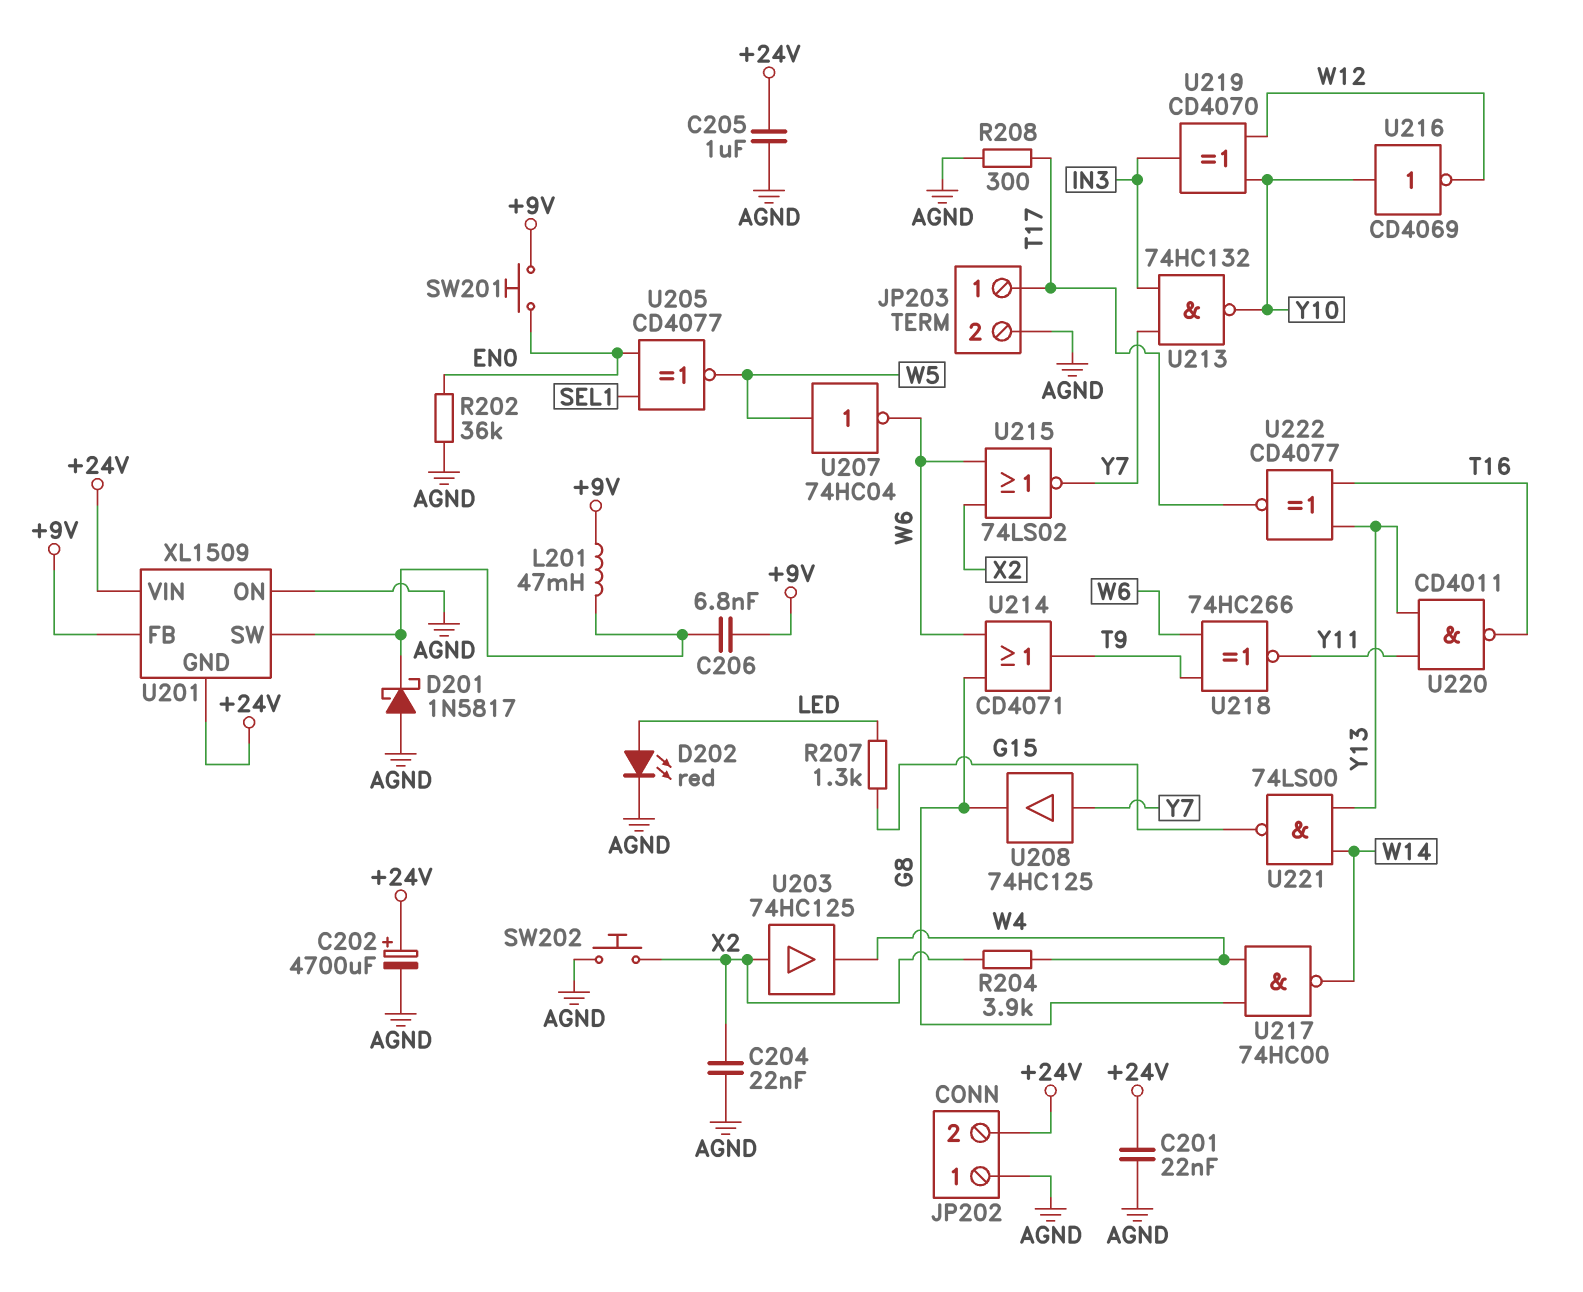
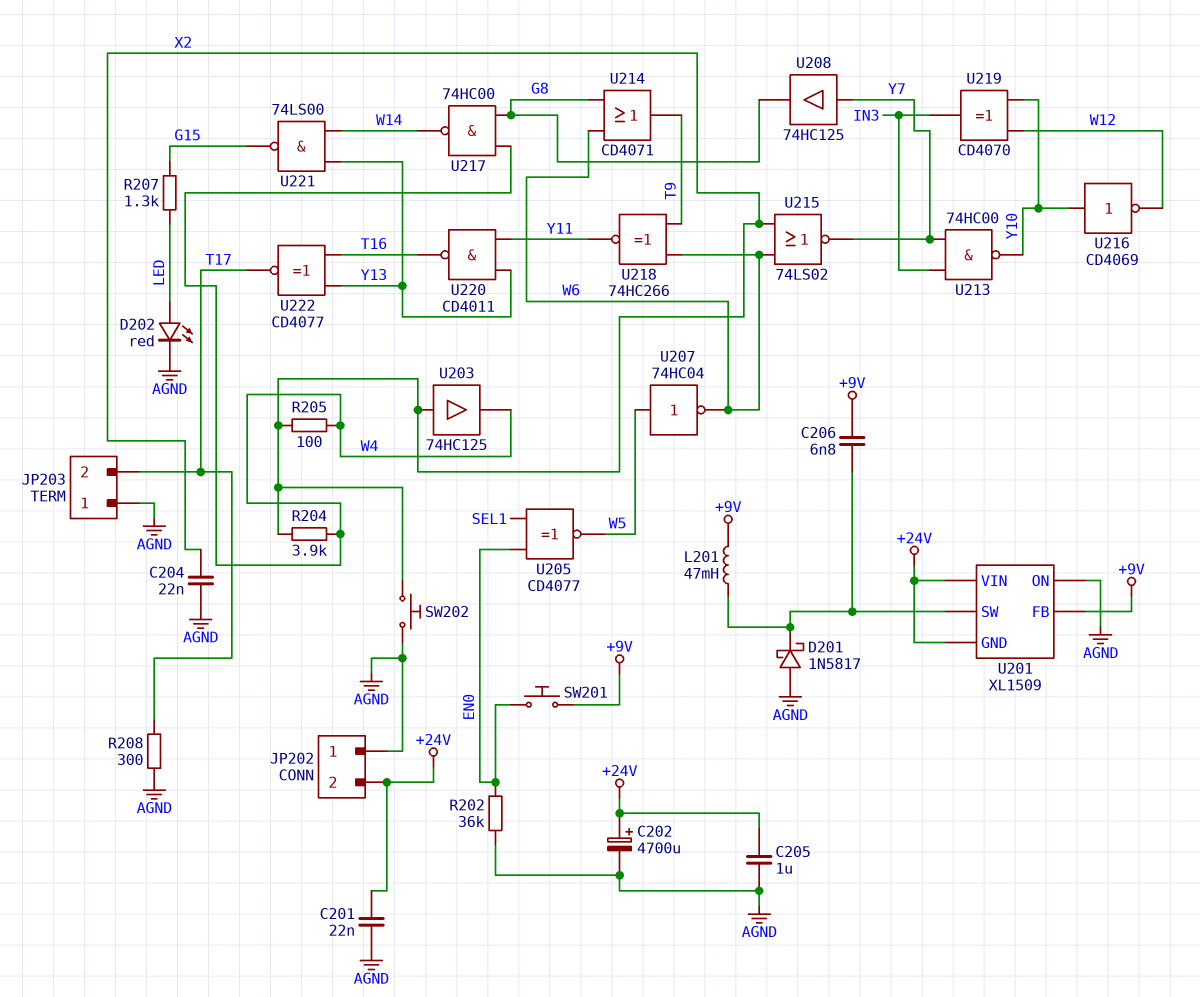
JP203 pin 1: T17 -> AGND
JP203 pin 2: AGND -> T17
R205: none -> 100 (W4, X2)
U213: NAND 74HC132 (in IN3, in Y7, out Y10) -> NAND 74HC00 (in IN3, in Y7, out Y10)

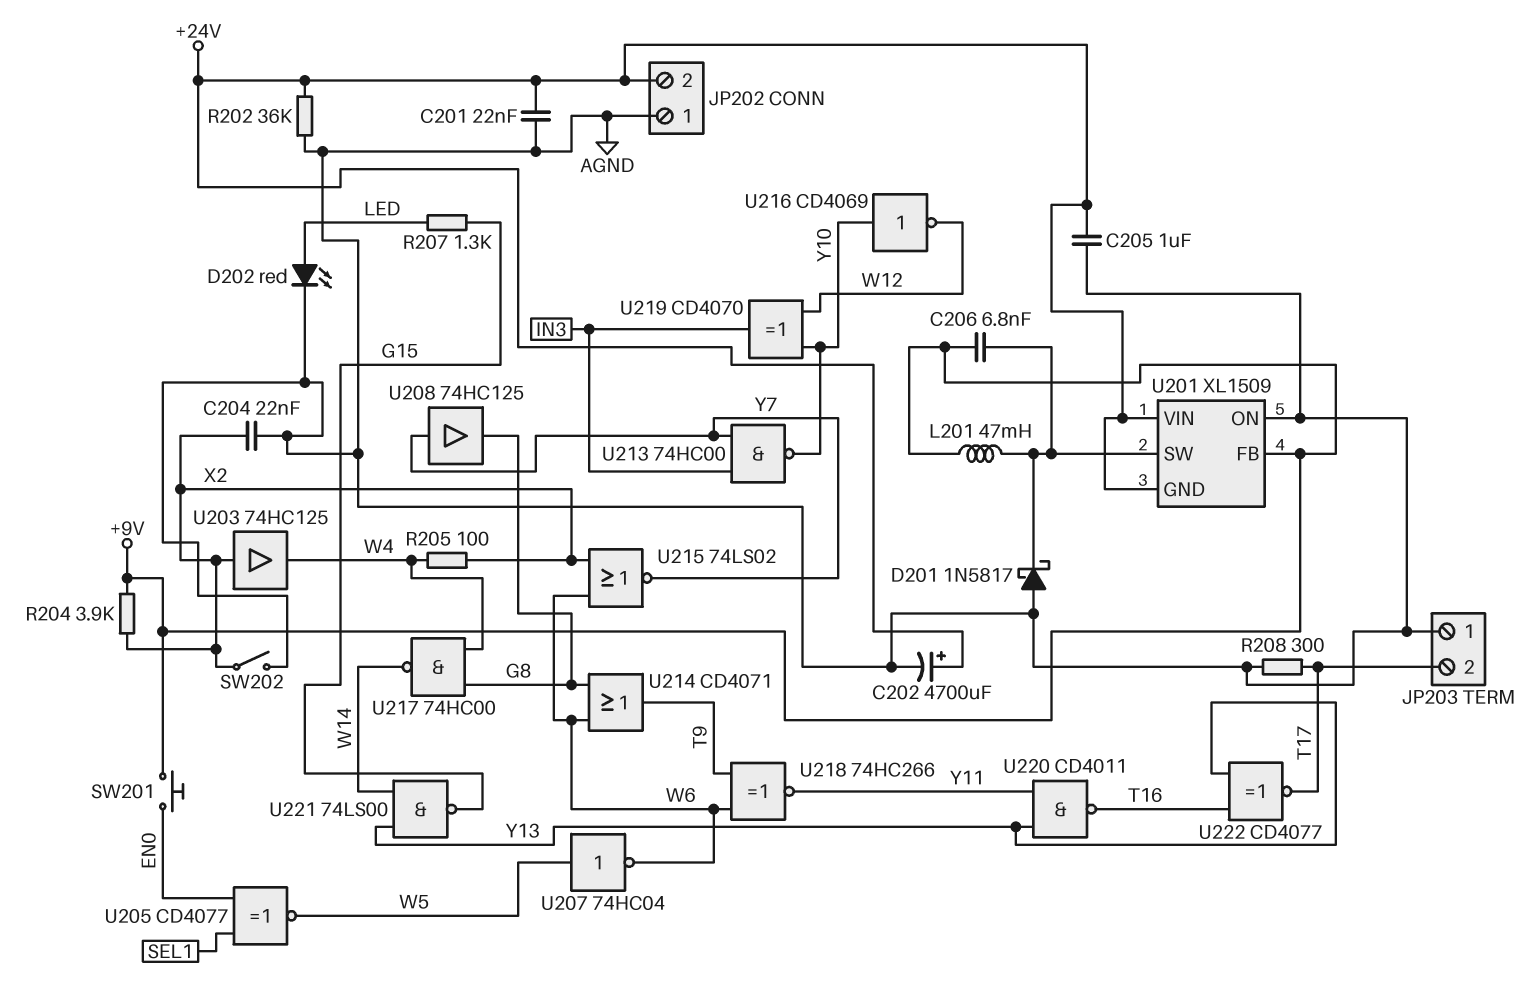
R202: 36k (AGND, EN0) -> 36k (+24V, AGND)
R204: 3.9k (W4, X2) -> 3.9k (+9V, X2)
SW202: button (AGND, X2) -> switch (AGND, X2)

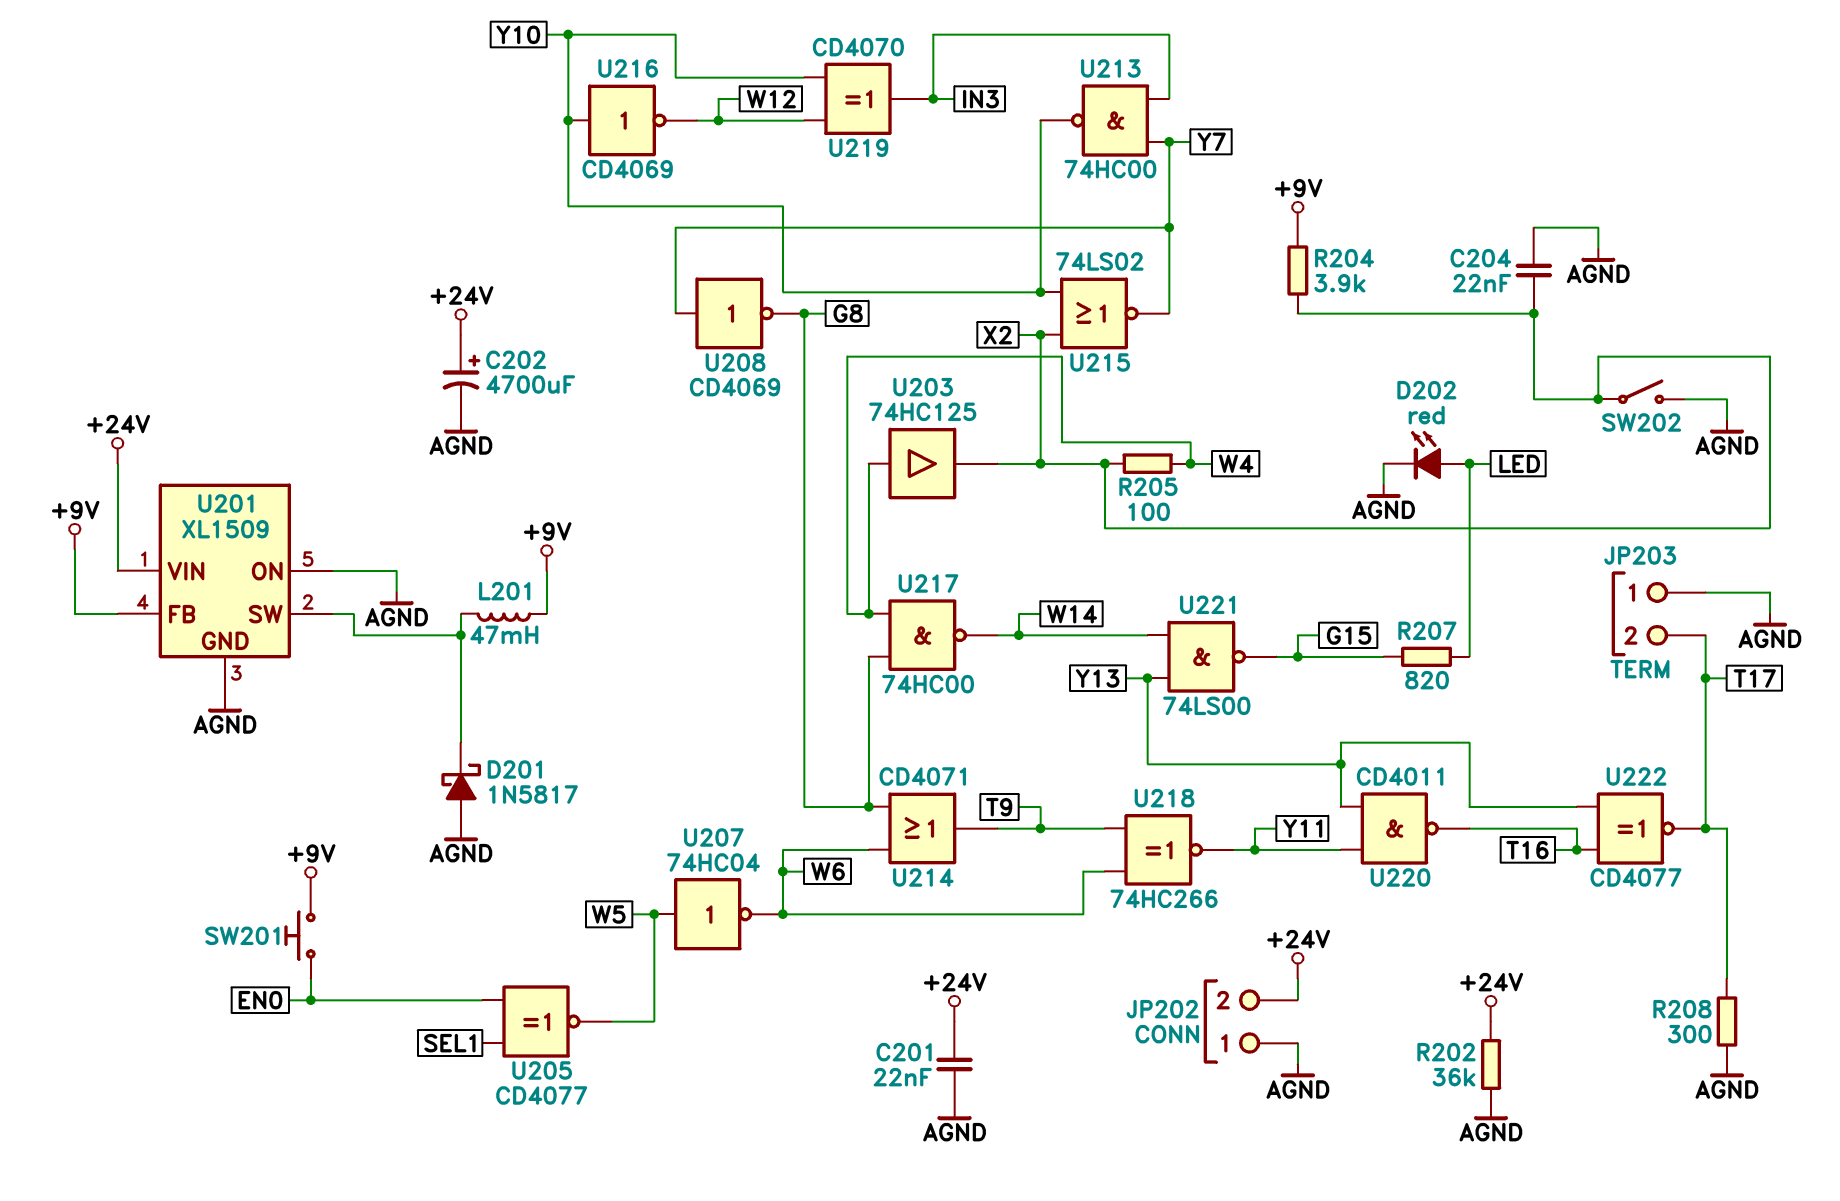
C205: 1uF (+24V, AGND) -> none
C206: 6.8nF (+9V, U201/SW) -> none
R207: 1.3k (G15, LED) -> 820 (G15, LED)
U201 pin GND: +24V -> AGND
U203: buffer 74HC125 (in X2, out W4) -> buffer 74HC125 (in W4, out X2)
U208: buffer 74HC125 (in Y7, out G8) -> NOT CD4069 (in Y7, out G8)
U215: NOR 74LS02 (in W6, in X2, out Y7) -> NOR 74LS02 (in X2, in Y10, out Y7)

